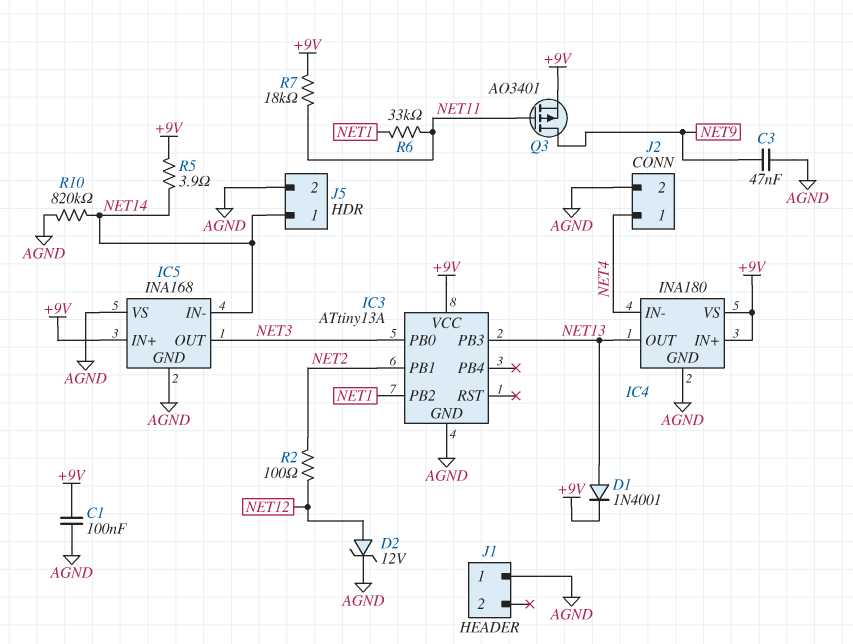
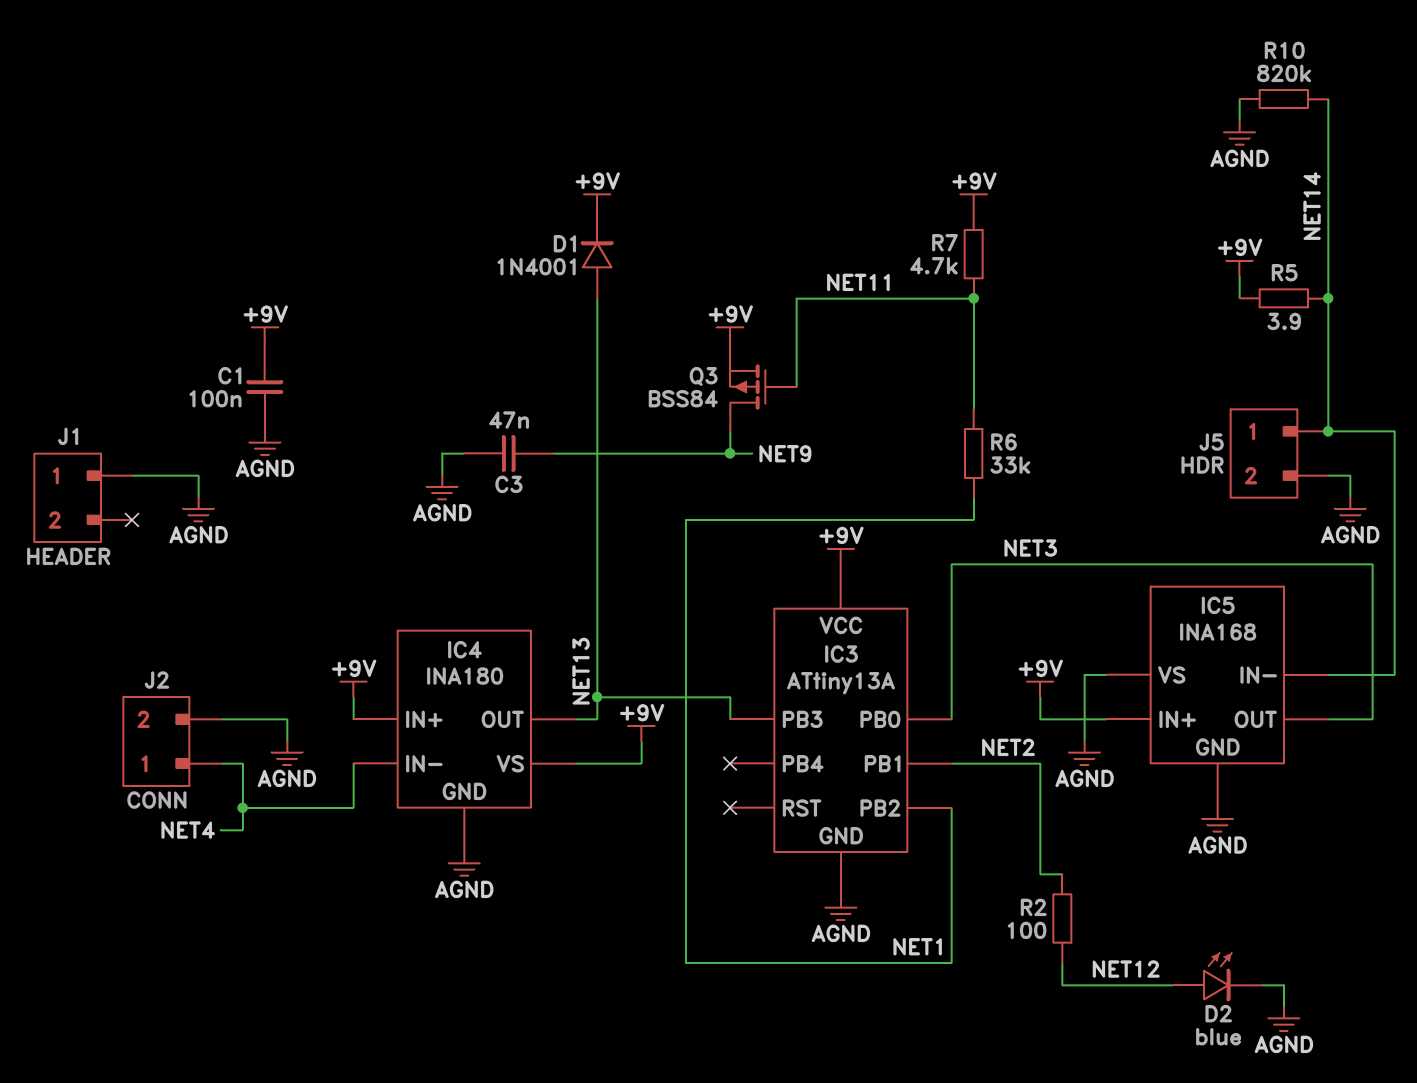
D2: zener 12V (A NET12, K AGND) -> LED blue (A NET12, K AGND)
Q3: PMOS AO3401 (G NET11, D NET9, S +9V) -> PMOS BSS84 (G NET11, D NET9, S +9V)
R7: 18k (+9V, NET11) -> 4.7k (+9V, NET11)

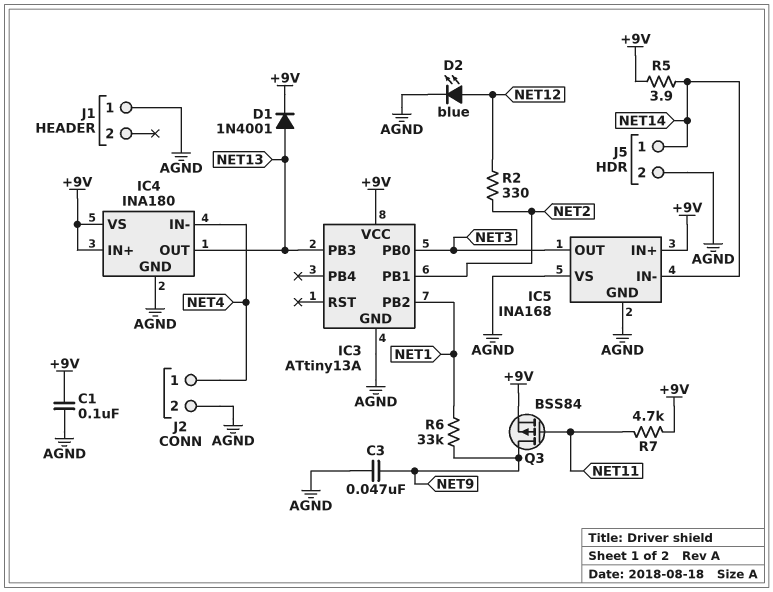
R2: 100 (NET2, NET12) -> 330 (NET2, NET12)
R6: 33k (NET1, NET11) -> 33k (NET1, NET9)
R10: 820k (AGND, NET14) -> none

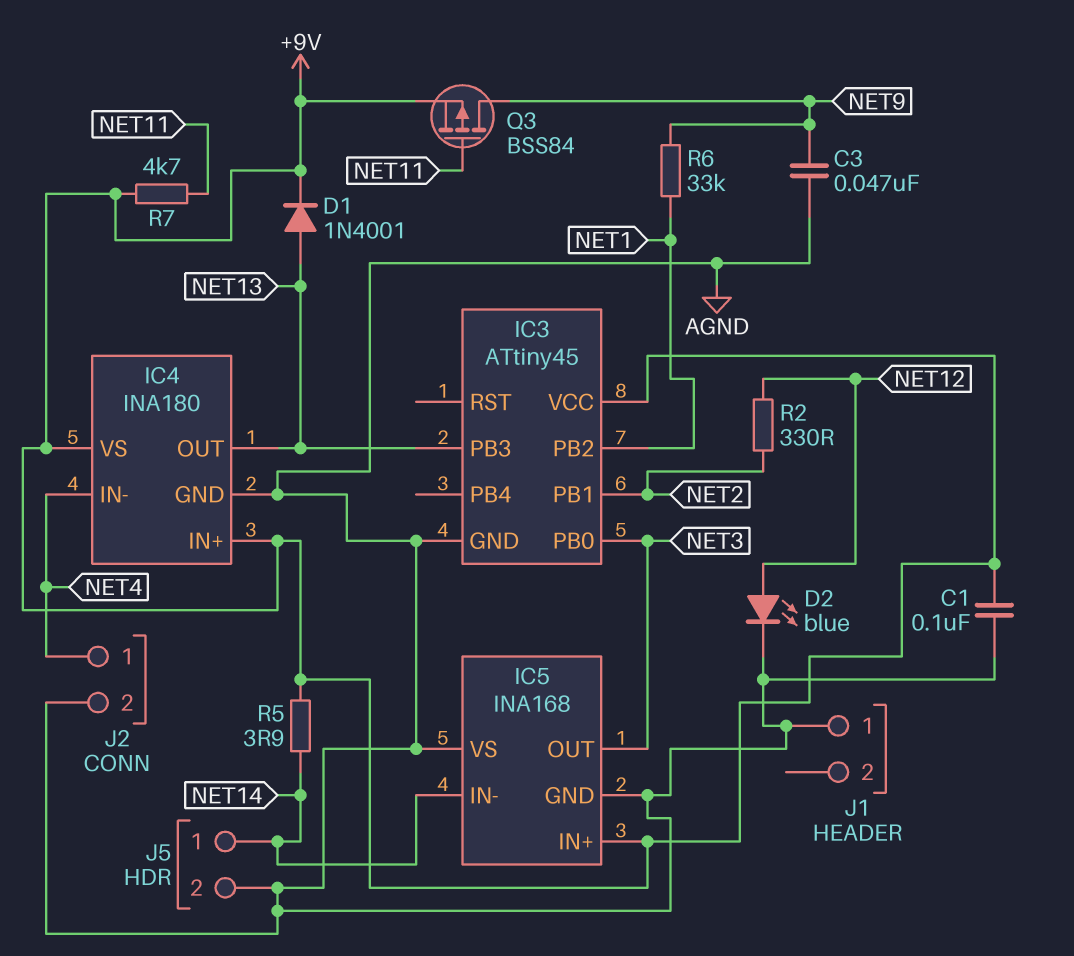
IC3: ATtiny13A -> ATtiny45

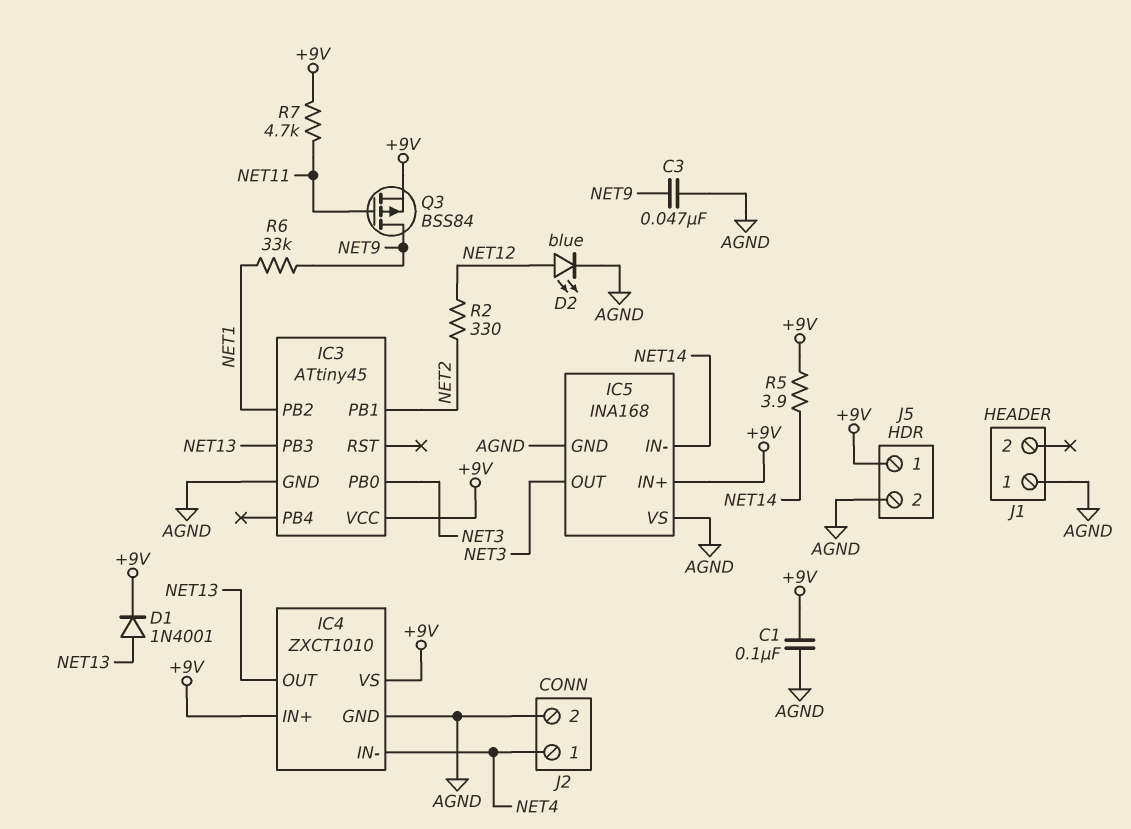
IC4: INA180 -> ZXCT1010
J5 pin 1: NET14 -> +9V

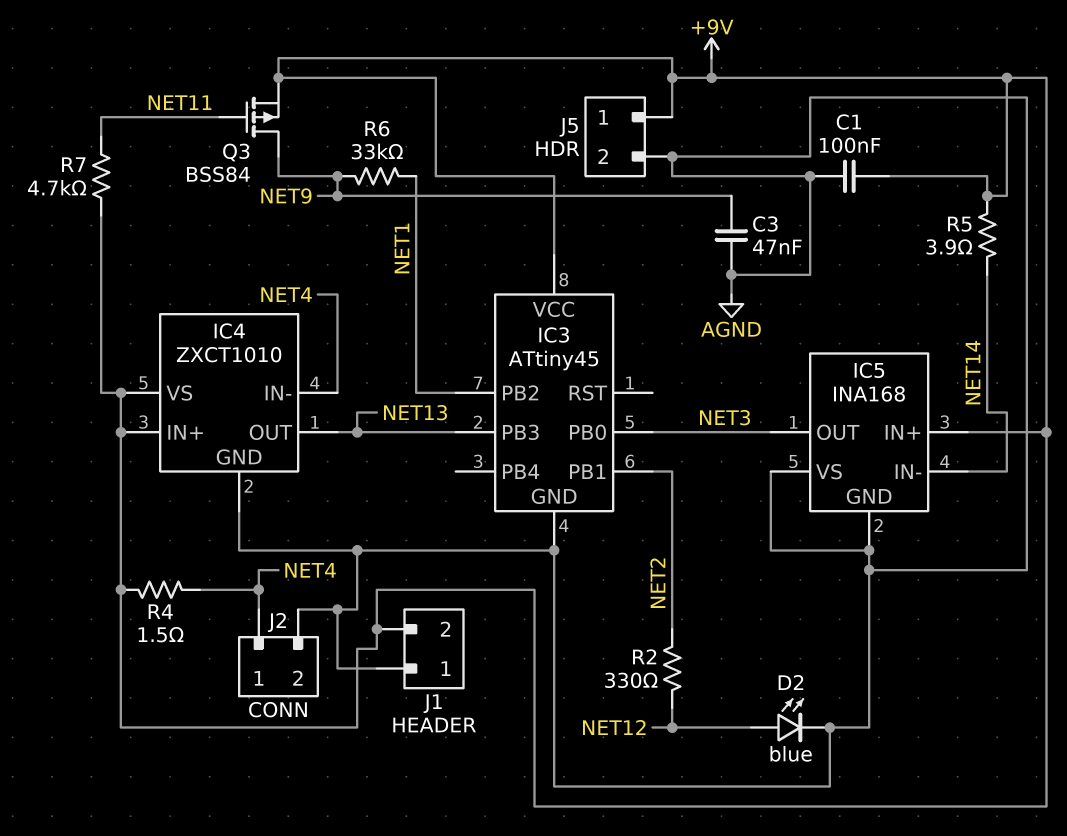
D1: diode 1N4001 (A NET13, K +9V) -> none
J1 pin 2: none -> +9V
R4: none -> 1.5 (+9V, NET4)

